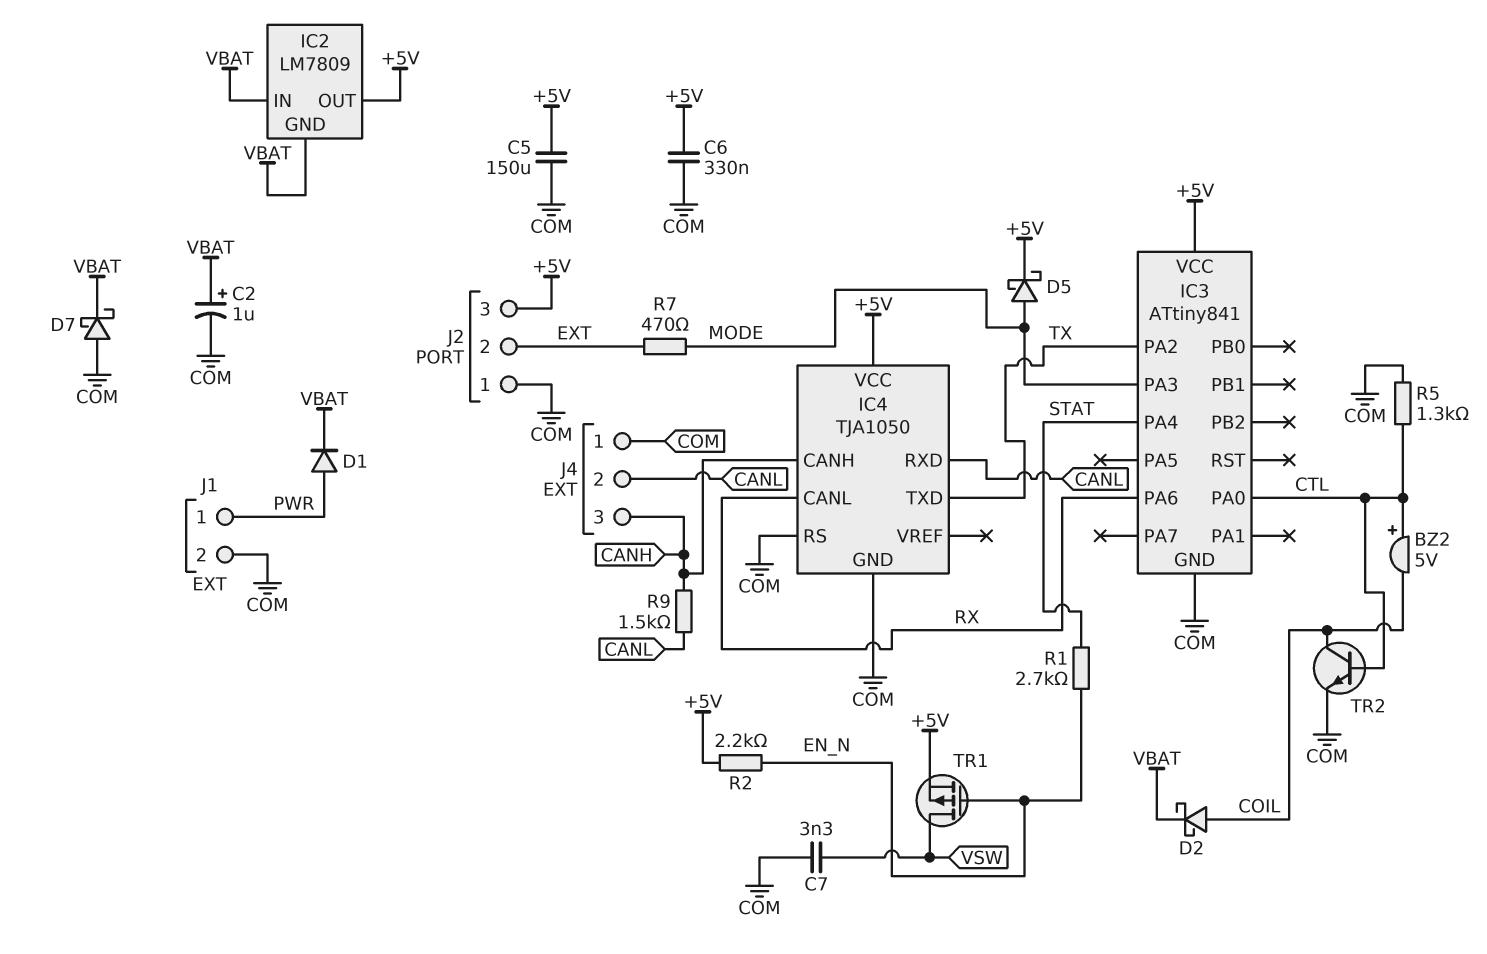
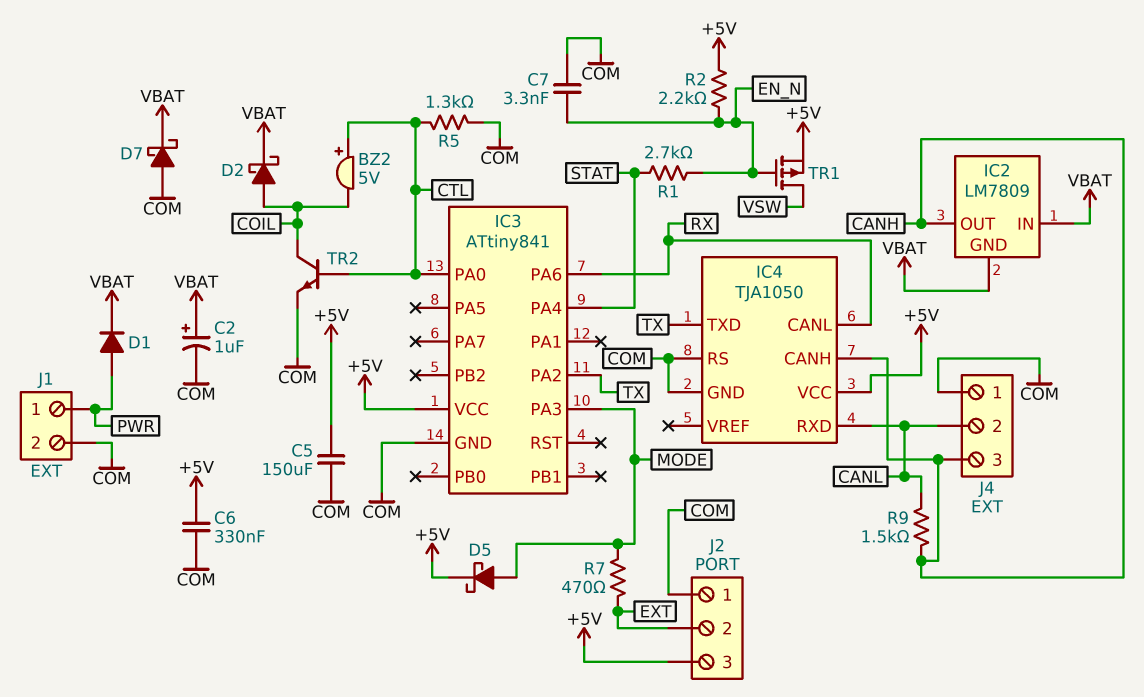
C7: 3.3nF (COM, VSW) -> 3.3nF (COM, EN_N)
IC2 pin OUT: +5V -> CANH

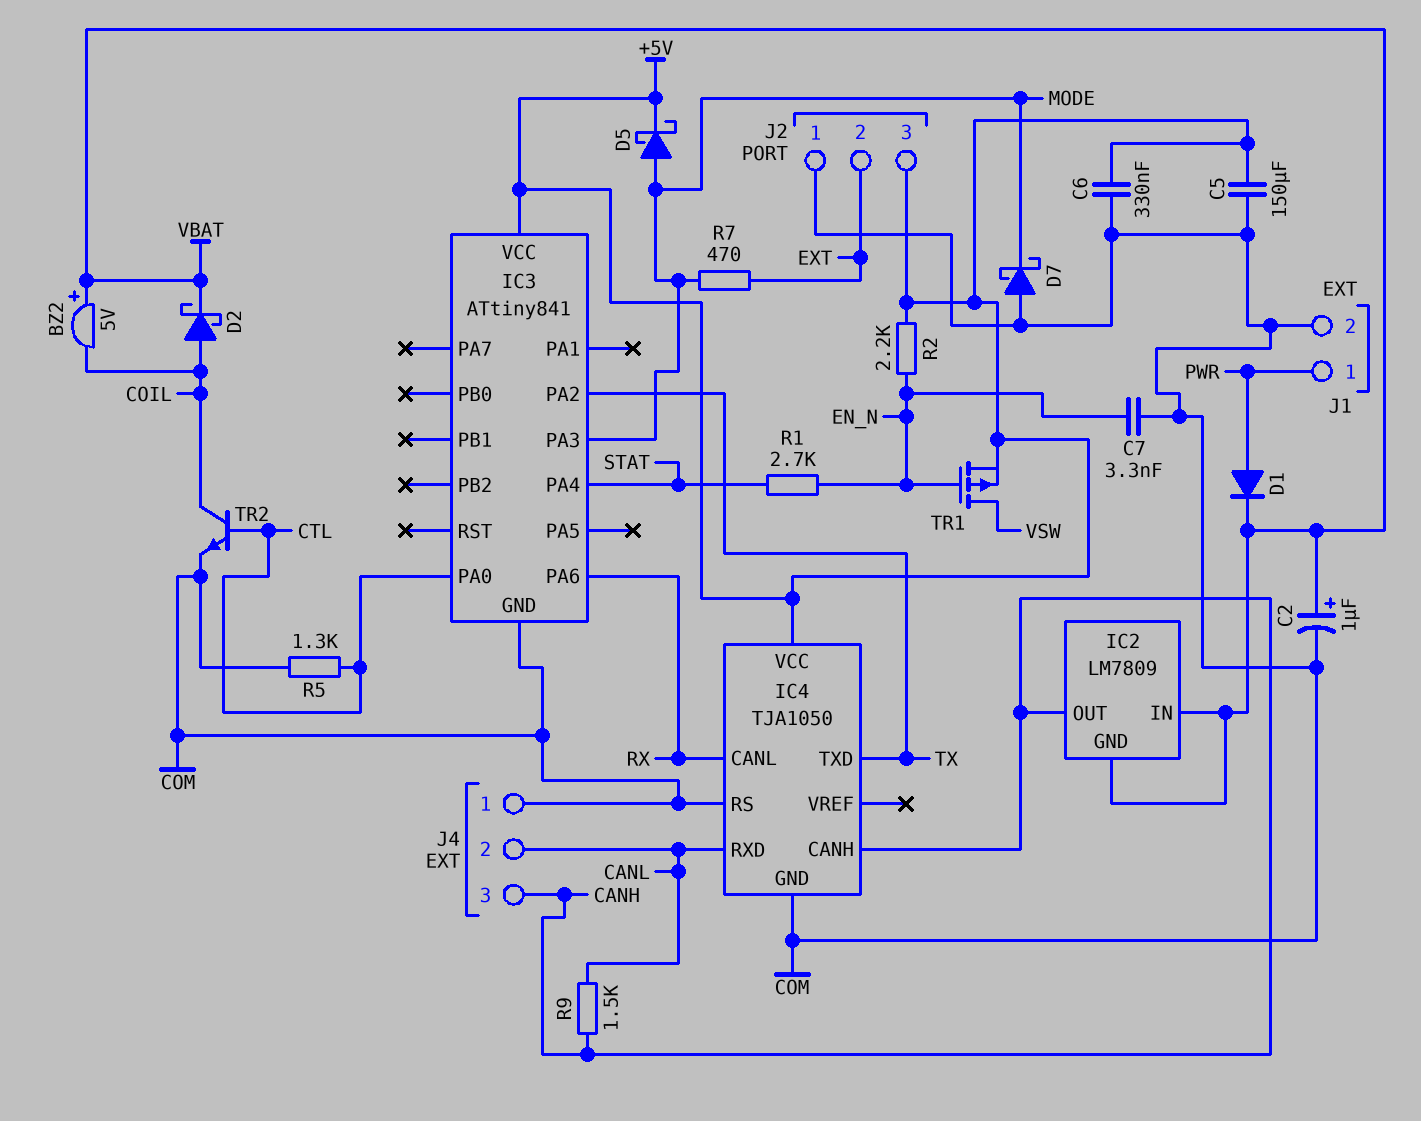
BZ2: buzzer 5V (plus CTL, minus COIL) -> buzzer 5V (plus VBAT, minus COIL)
D7: schottky (A COM, K VBAT) -> schottky (A COM, K MODE)

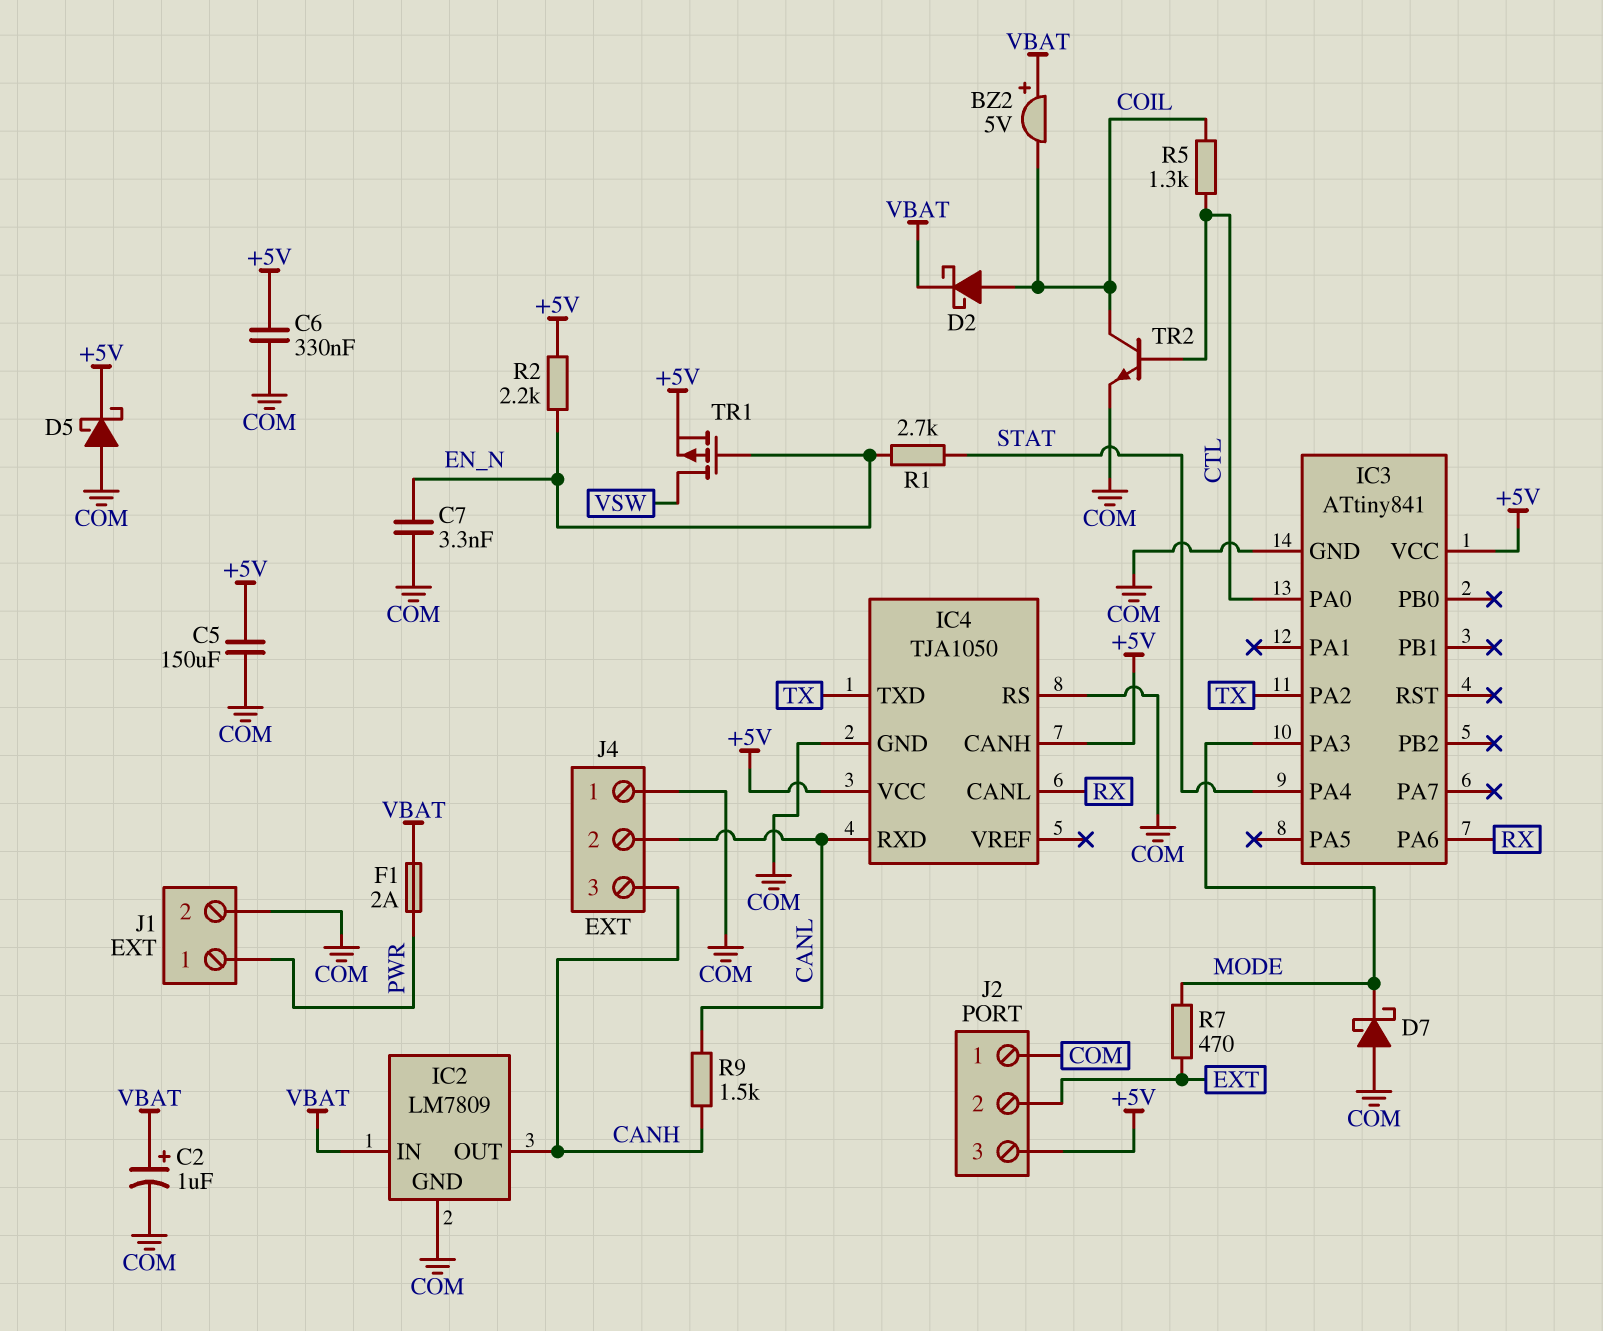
D1: diode (A PWR, K VBAT) -> none
D5: schottky (A MODE, K +5V) -> schottky (A COM, K +5V)
F1: none -> 2A (PWR, VBAT)
IC2 pin GND: VBAT -> COM
IC4 pin CANH: CANH -> +5V
R5: 1.3k (COM, CTL) -> 1.3k (COIL, CTL)

